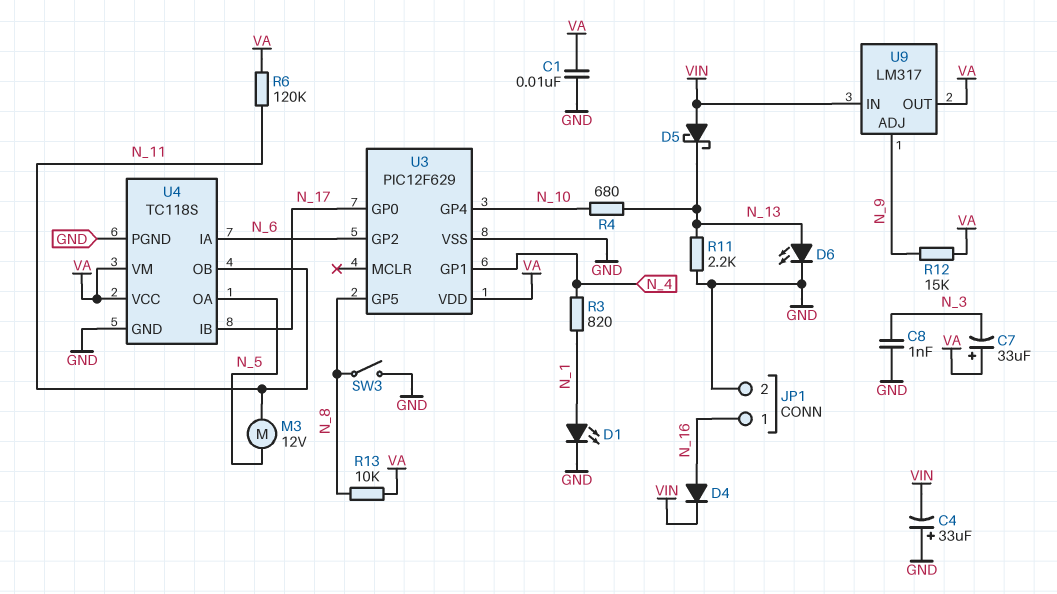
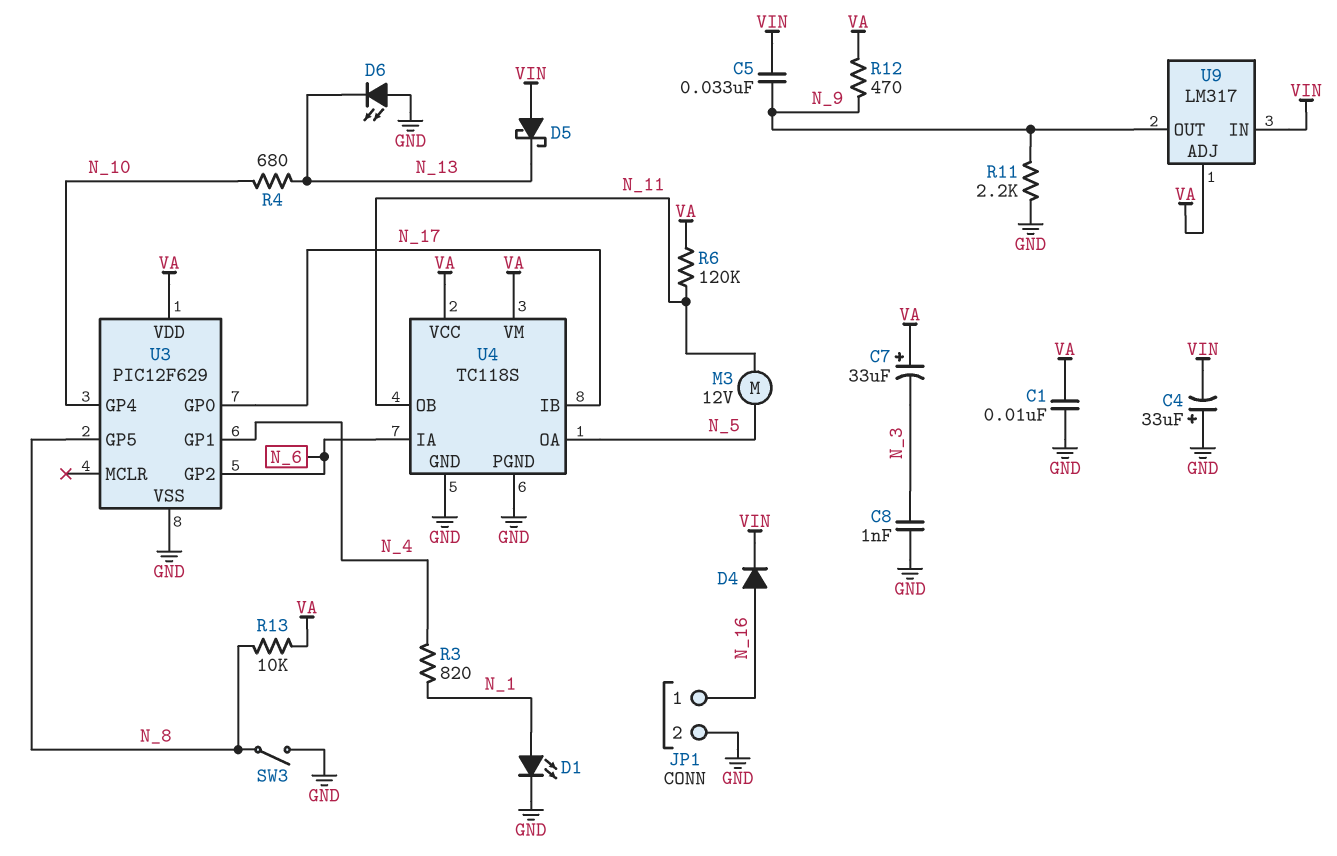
C5: none -> 33nF (N_9, VIN)
D6: LED (A N_13, K GND) -> LED (A GND, K N_13)
R11: 2.2k (GND, N_13) -> 2.2k (GND, N_9)
R12: 15k (N_9, VA) -> 470 (N_9, VA)
U9 pin ADJ: N_9 -> VA
U9 pin OUT: VA -> N_9

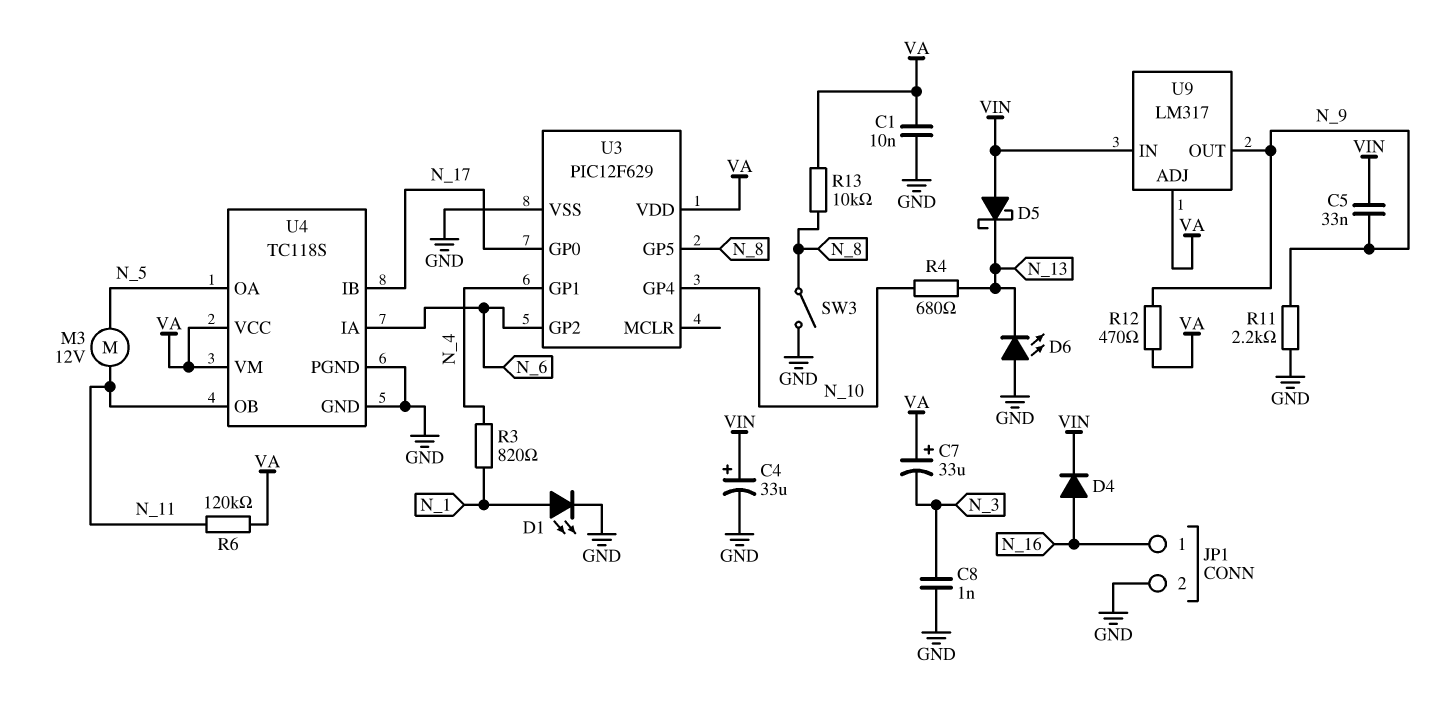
C4: 33uF (plus GND, minus VIN) -> 33uF (plus VIN, minus GND)

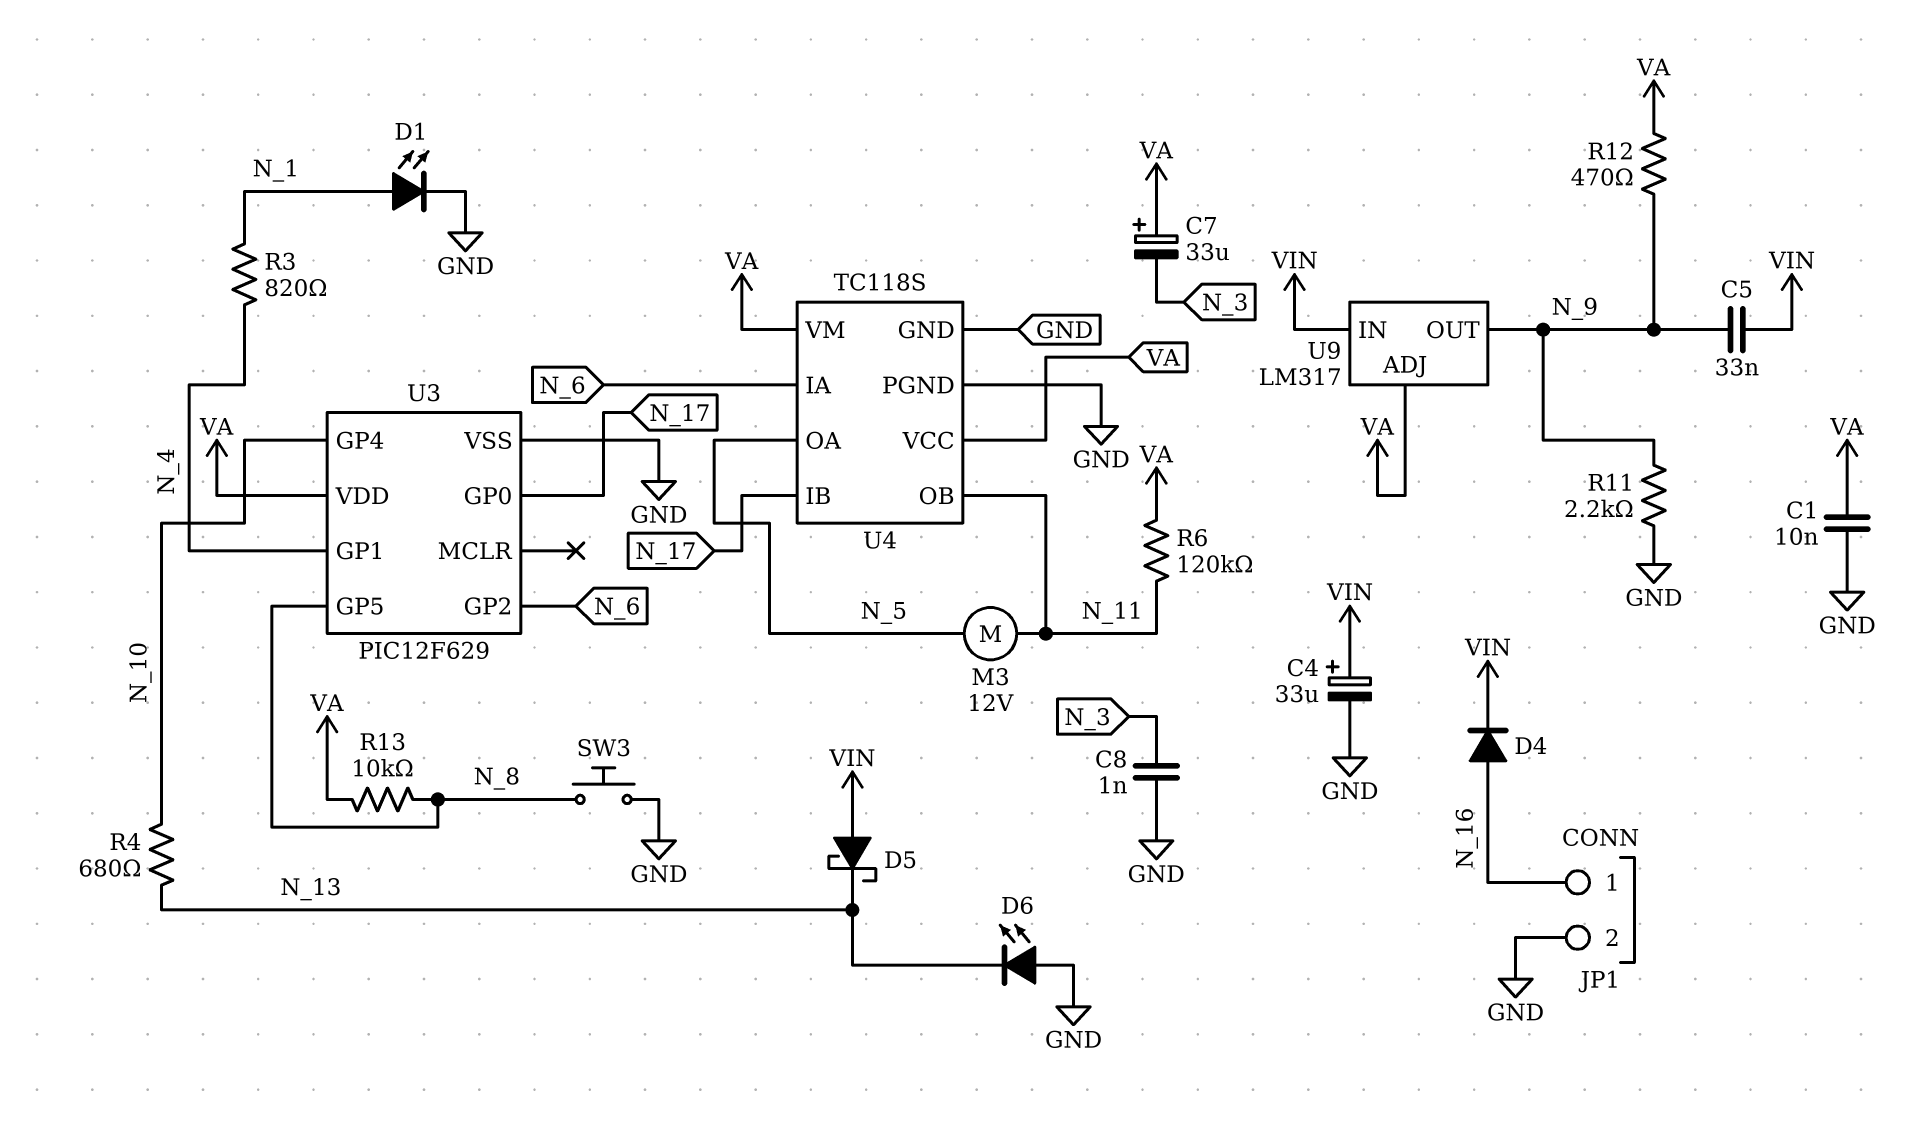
SW3: switch (GND, N_8) -> button (GND, N_8)

